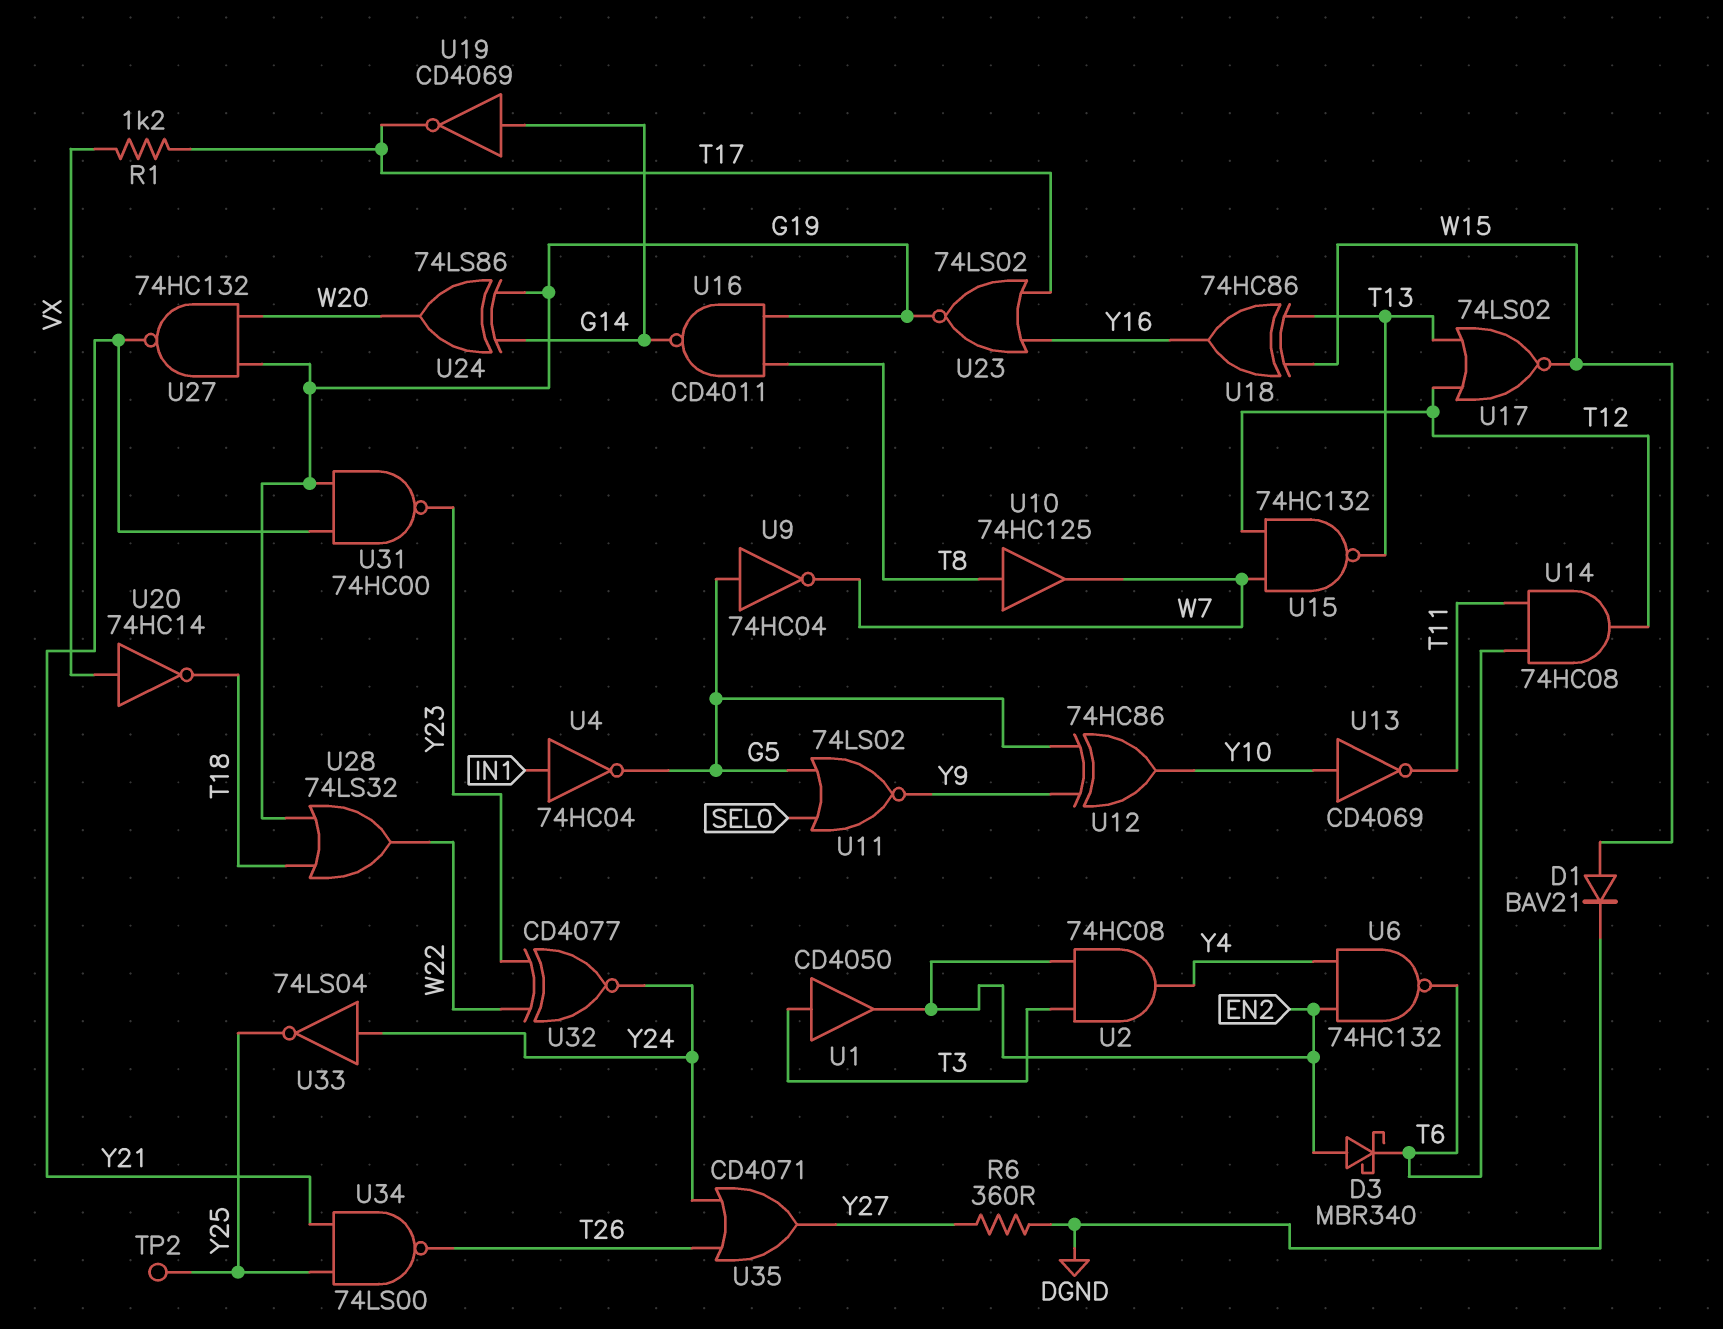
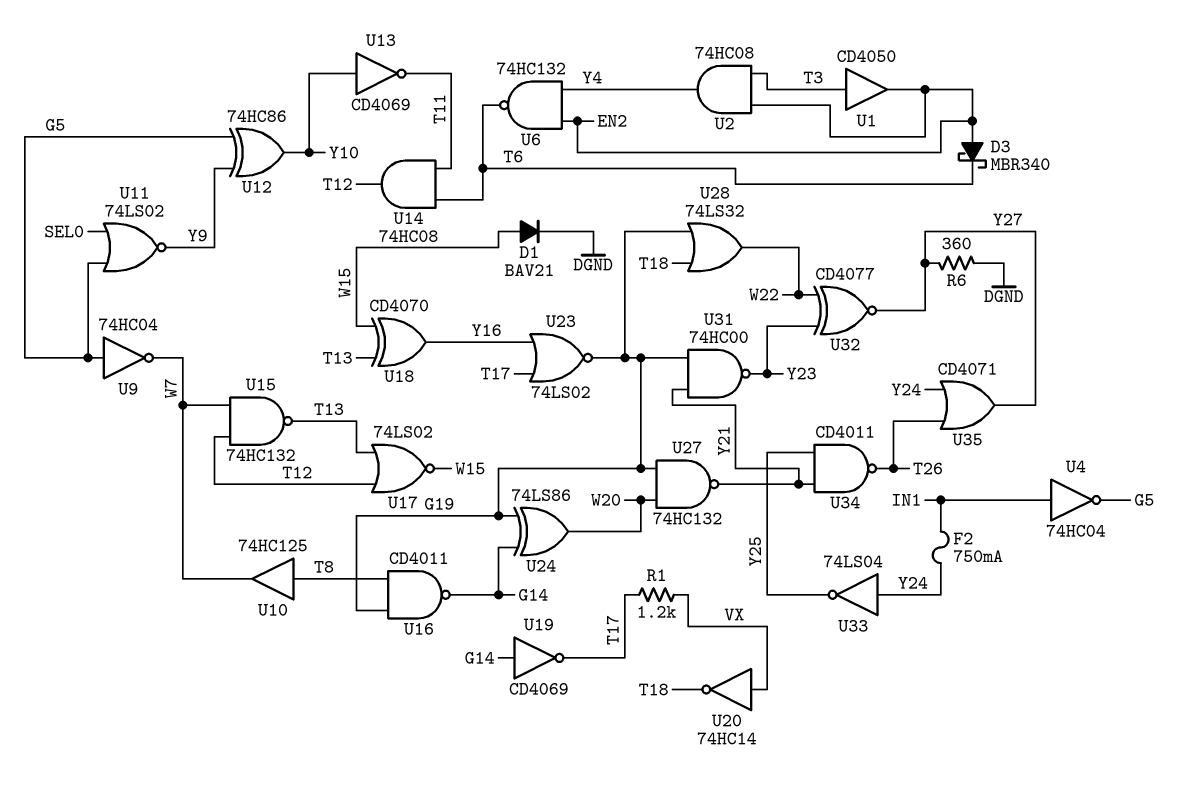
F2: none -> 750mA (IN1, Y24)
TP2: test point (Y25) -> none
U18: XOR 74HC86 (in T13, in W15, out Y16) -> XOR CD4070 (in T13, in W15, out Y16)
U32: XNOR CD4077 (in W22, in Y23, out Y24) -> XNOR CD4077 (in W22, in Y23, out Y27)
U34: NAND 74LS00 (in Y21, in Y25, out T26) -> NAND CD4011 (in Y21, in Y25, out T26)

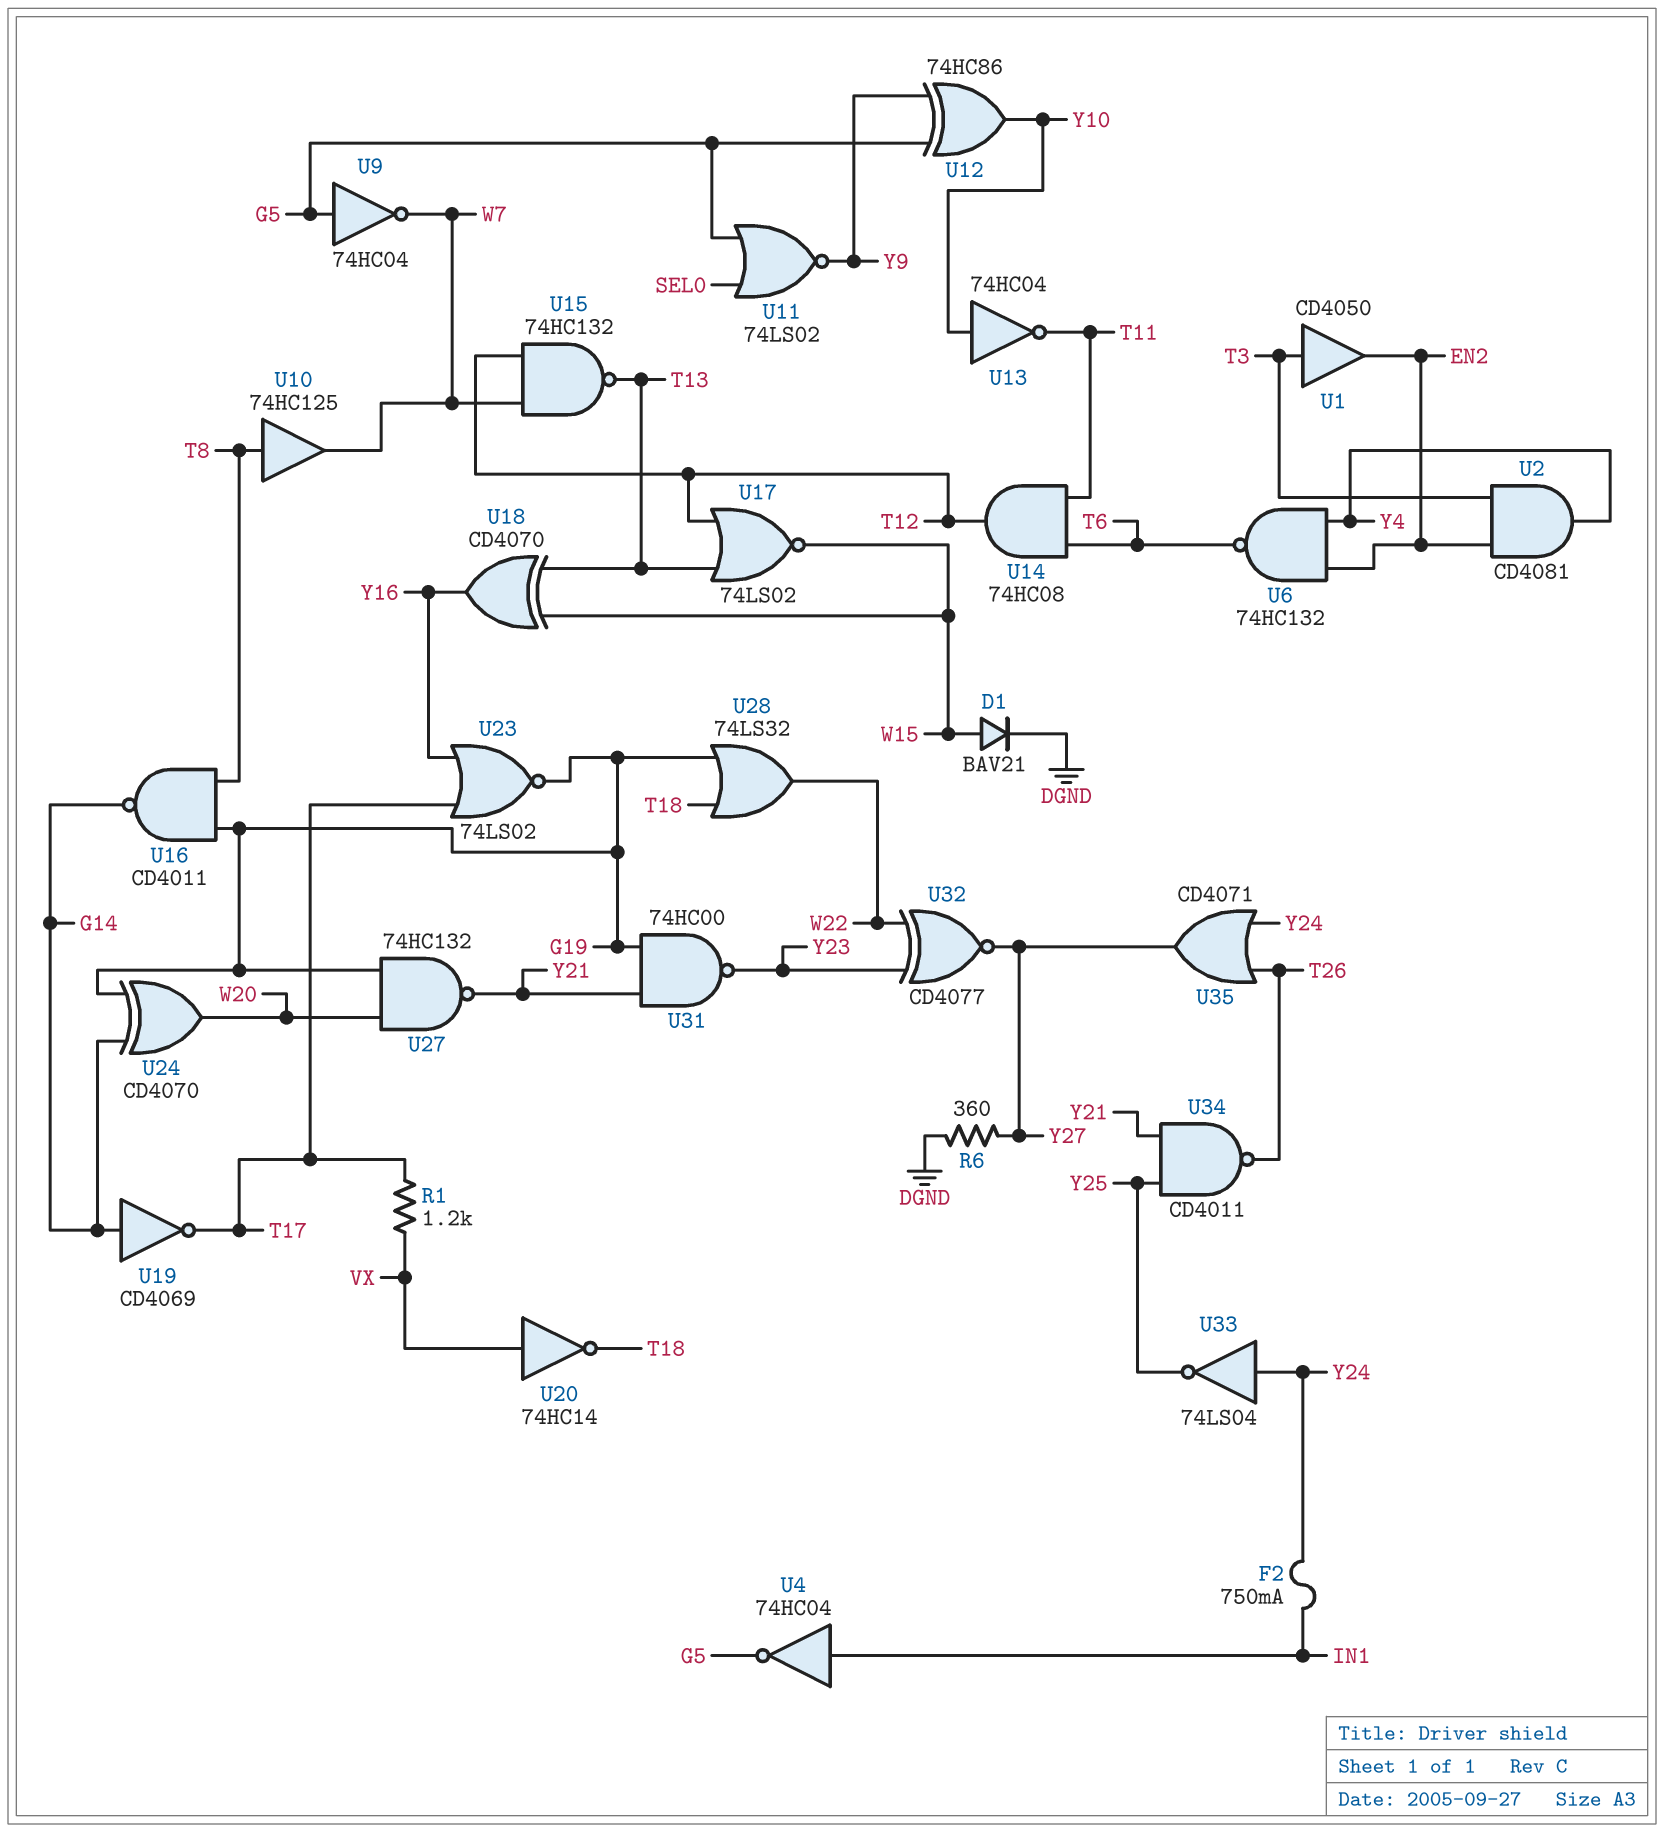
D3: schottky MBR340 (A EN2, K T6) -> none
U2: AND 74HC08 (in EN2, in T3, out Y4) -> AND CD4081 (in EN2, in T3, out Y4)
U13: NOT CD4069 (in Y10, out T11) -> NOT 74HC04 (in Y10, out T11)
U24: XOR 74LS86 (in G14, in G19, out W20) -> XOR CD4070 (in G14, in G19, out W20)

